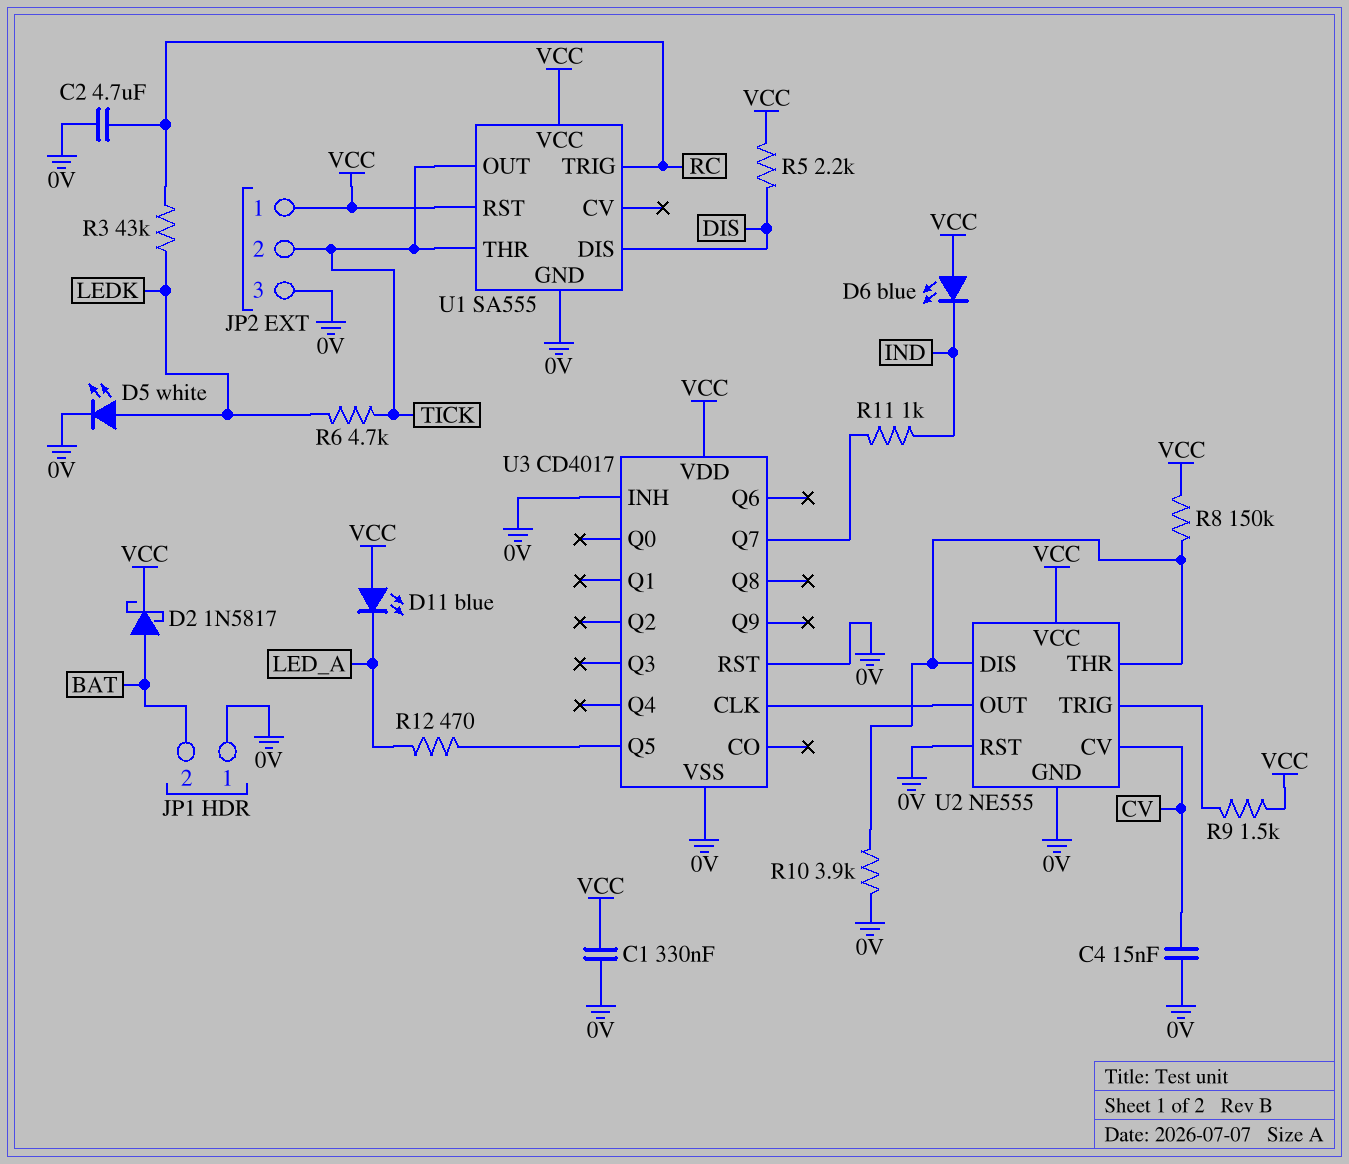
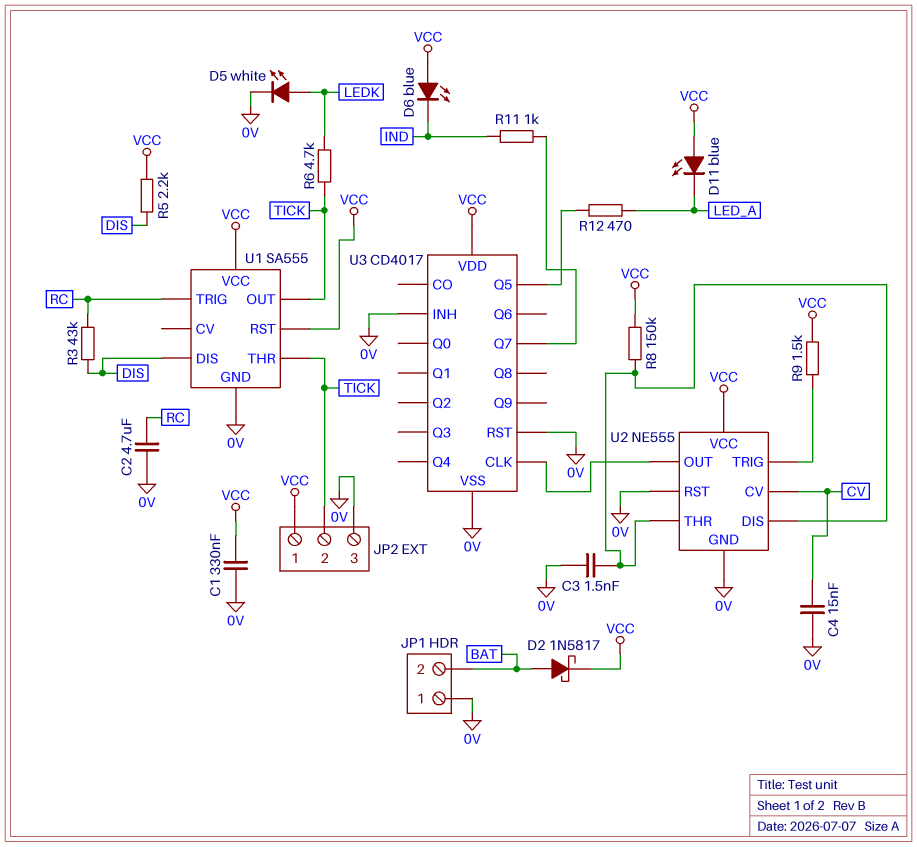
C3: none -> 1.5nF (0V, U2/DIS)
R3: 43k (LEDK, RC) -> 43k (DIS, RC)
R10: 3.9k (0V, U2/DIS) -> none

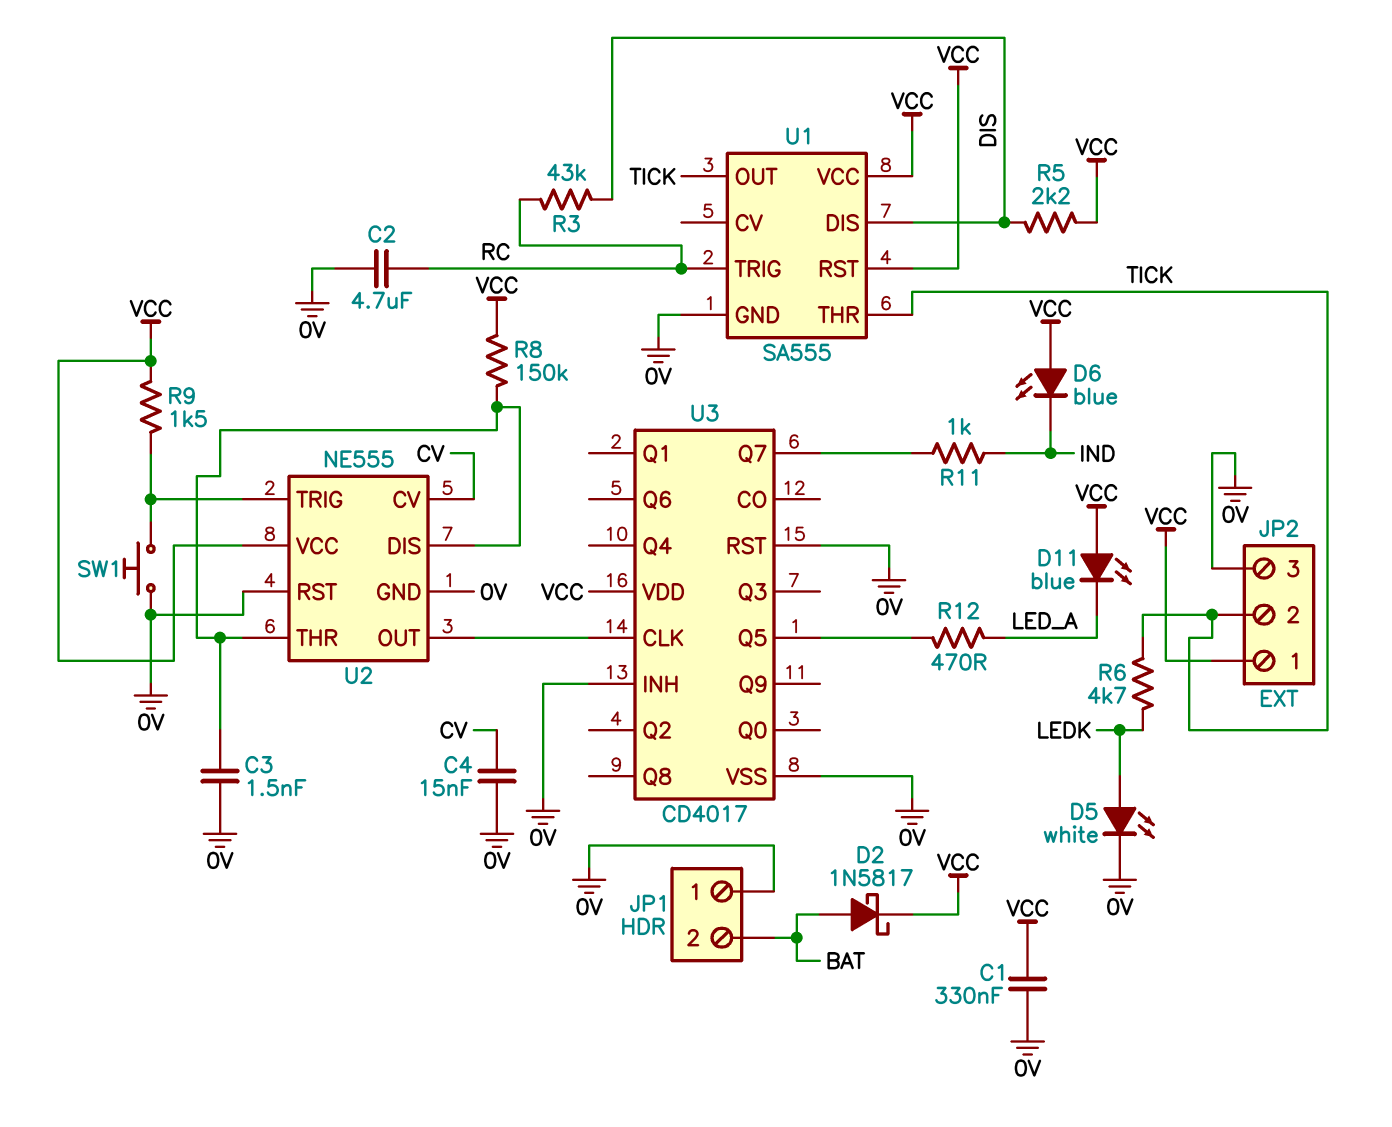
SW1: none -> button (0V, U2/TRIG)

